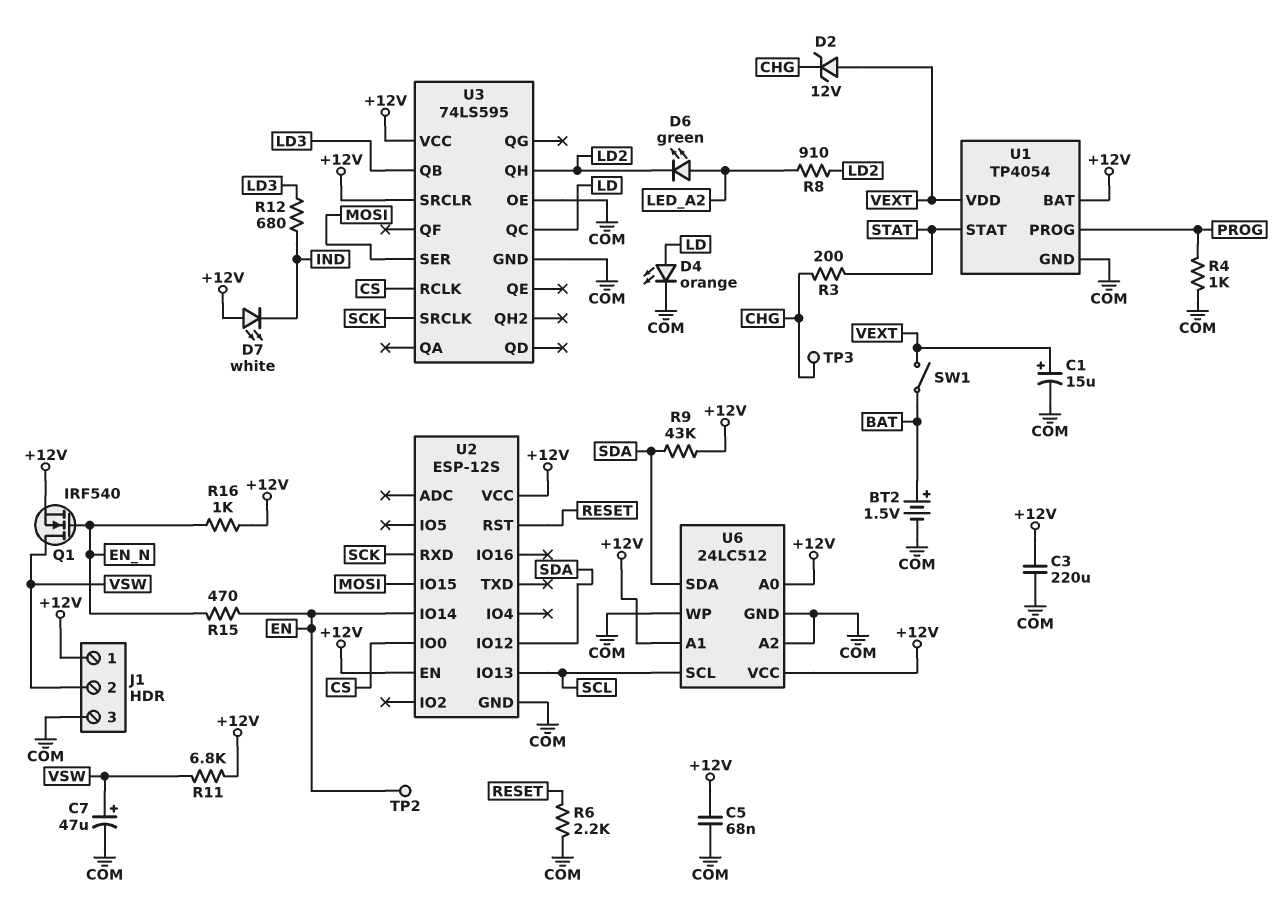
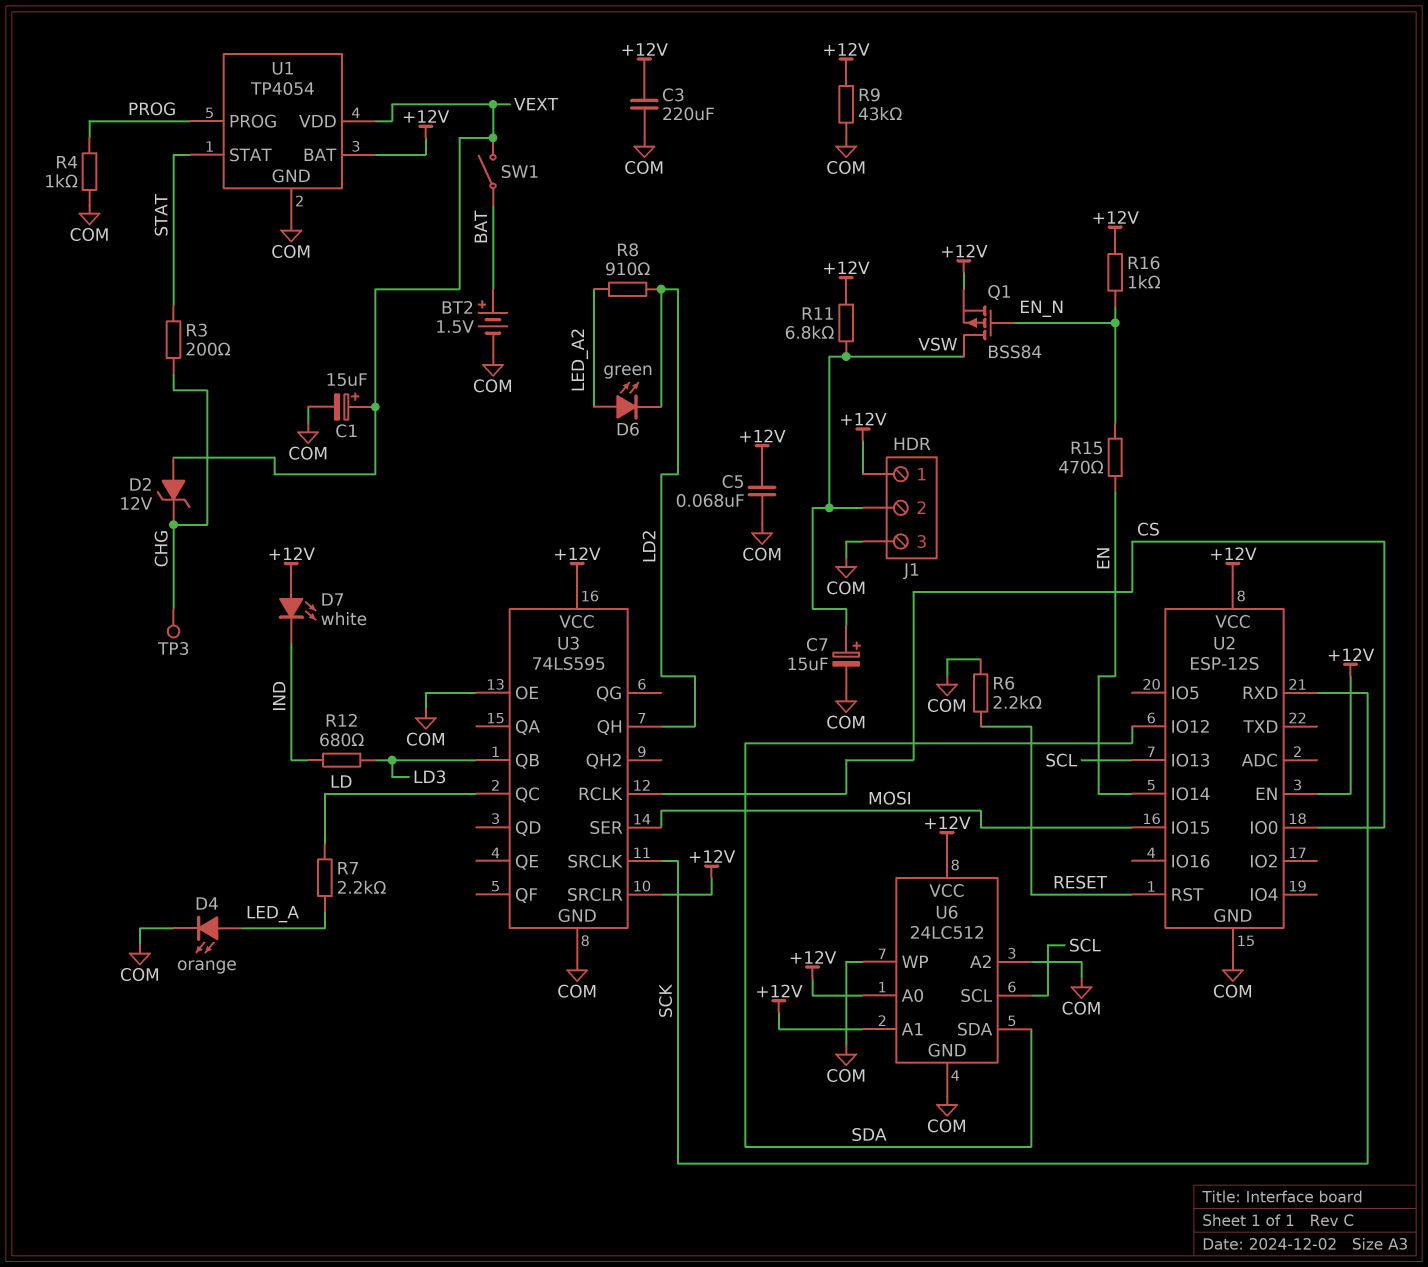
C7: 47uF (plus VSW, minus COM) -> 15uF (plus VSW, minus COM)
D4: LED orange (A LD, K COM) -> LED orange (A LED_A, K COM)
Q1: NMOS IRF540 (G EN_N, D VSW, S +12V) -> PMOS BSS84 (G EN_N, D VSW, S +12V)
R7: none -> 2.2k (LD, LED_A)
R9: 43k (+12V, SDA) -> 43k (+12V, COM)
TP2: test point (EN) -> none

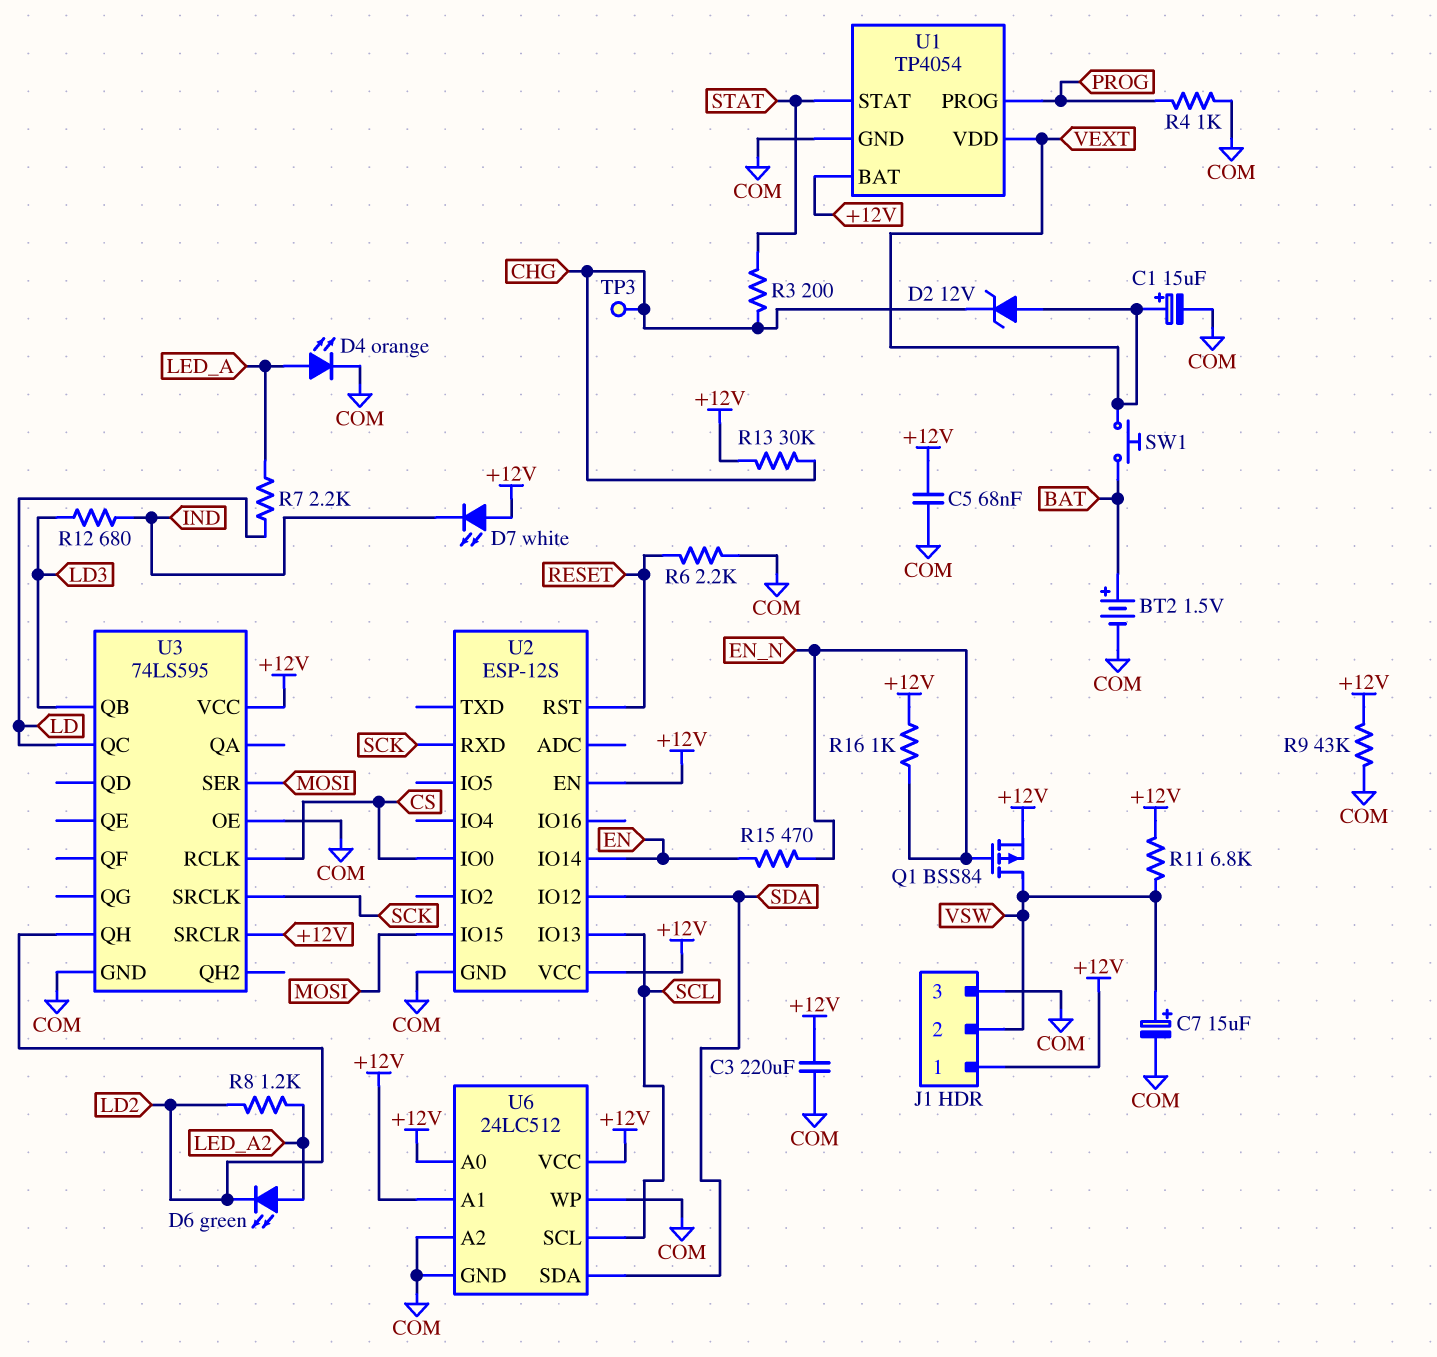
R8: 910 (LD2, LED_A2) -> 1.2k (LD2, LED_A2)
R13: none -> 30k (+12V, CHG)
SW1: switch (BAT, VEXT) -> button (BAT, VEXT)

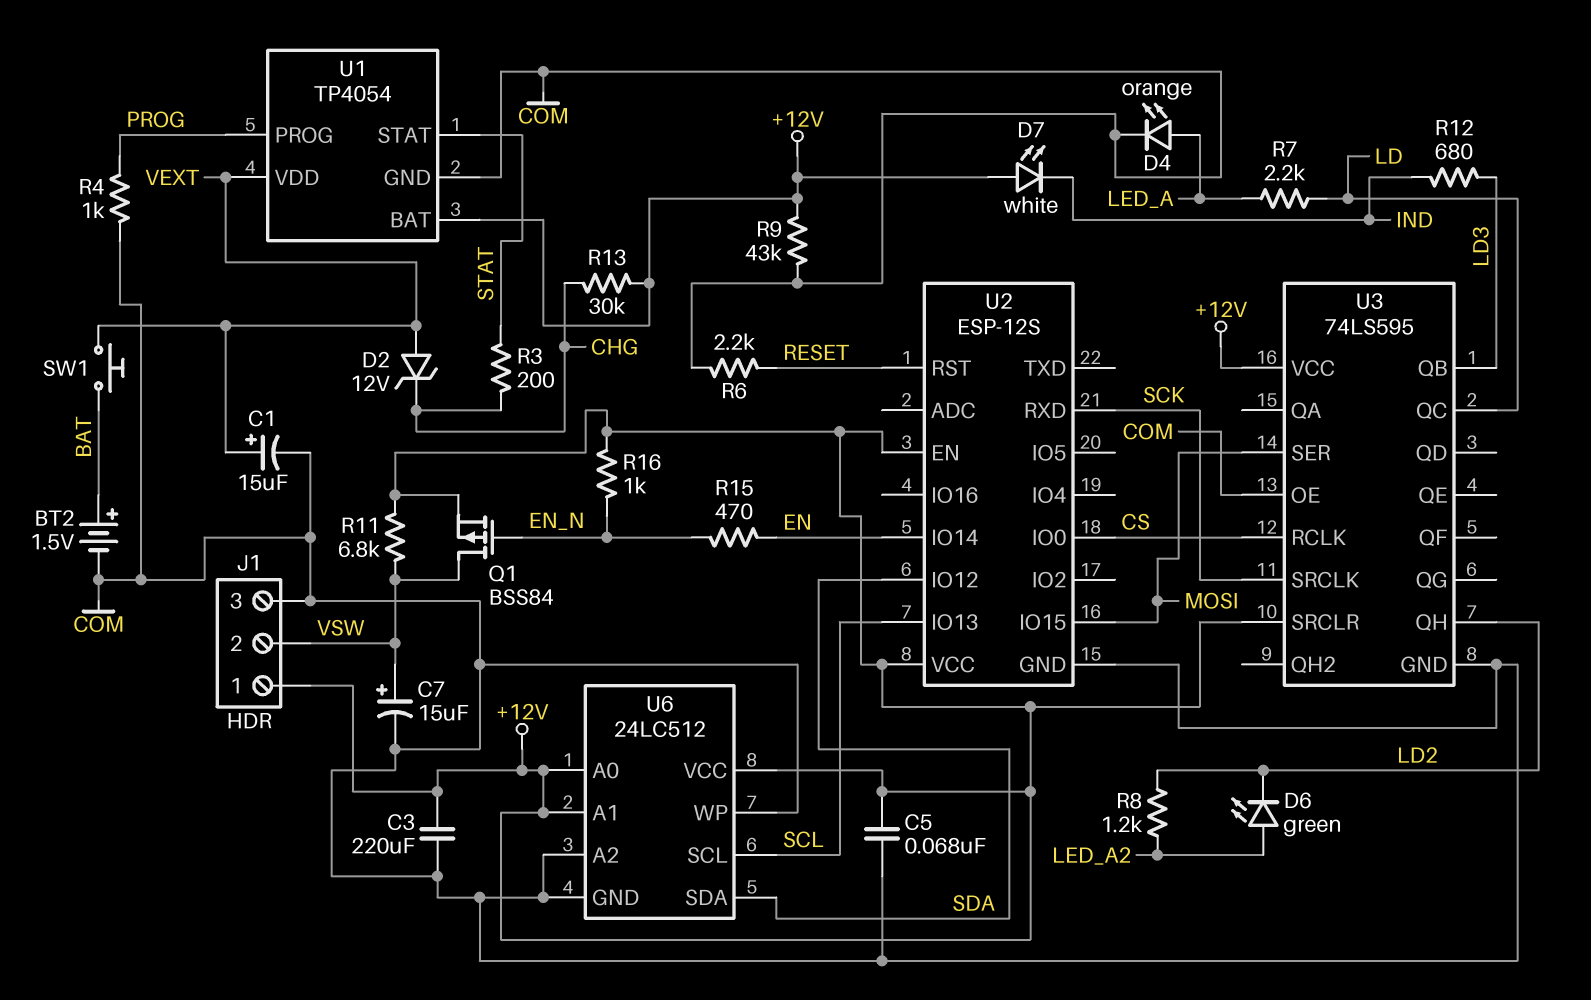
TP3: test point (CHG) -> none

